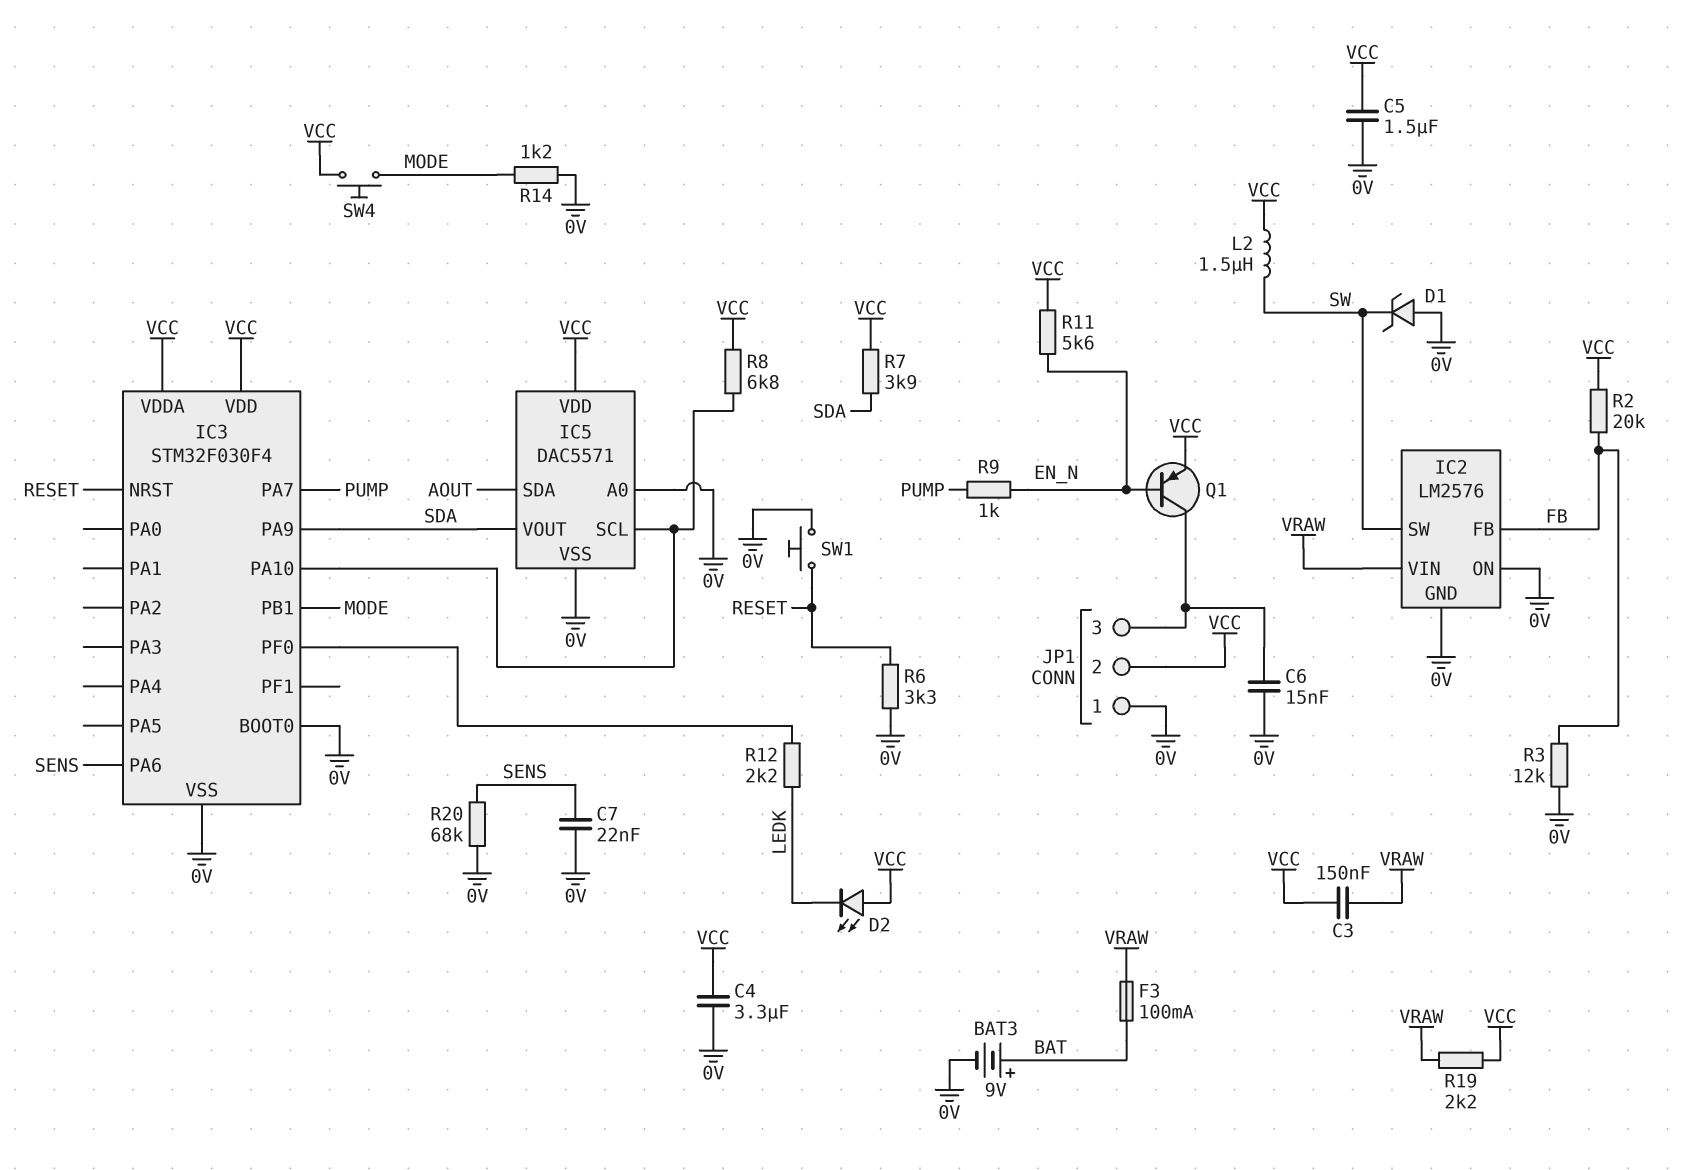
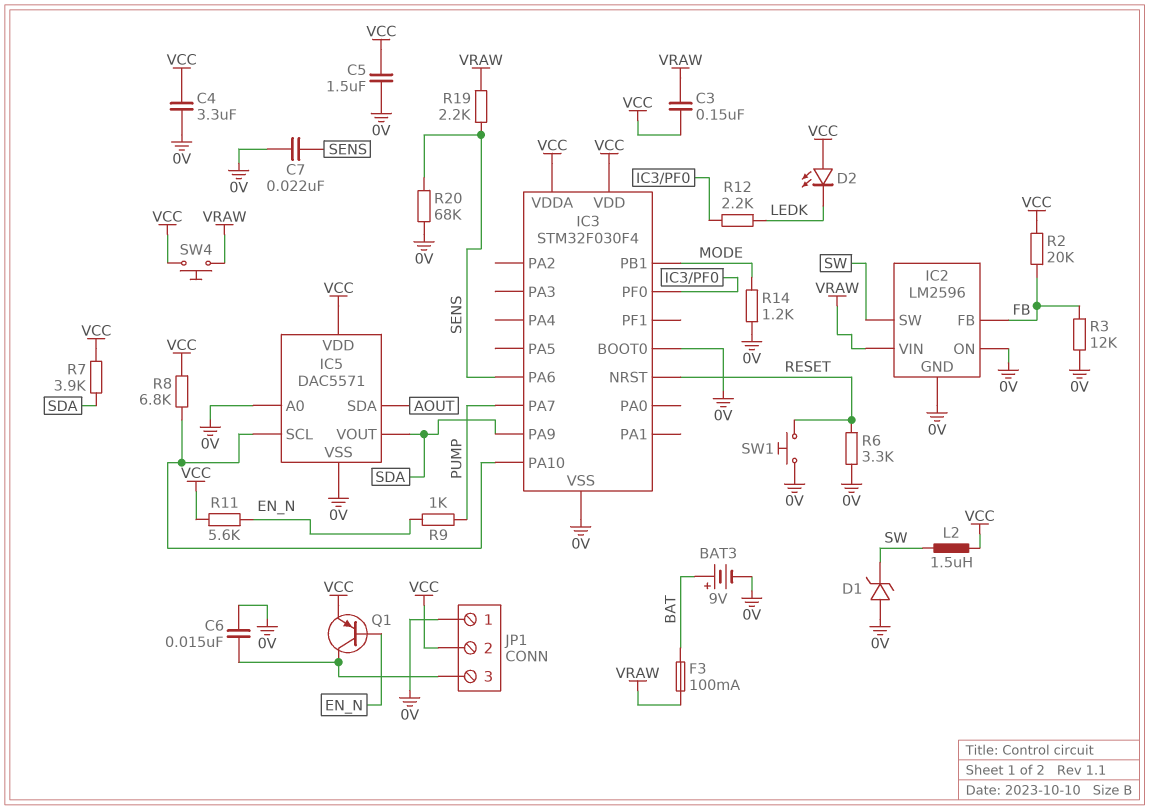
IC2: LM2576 -> LM2596
R19: 2.2k (VCC, VRAW) -> 2.2k (SENS, VRAW)
SW4: button (MODE, VCC) -> button (VCC, VRAW)

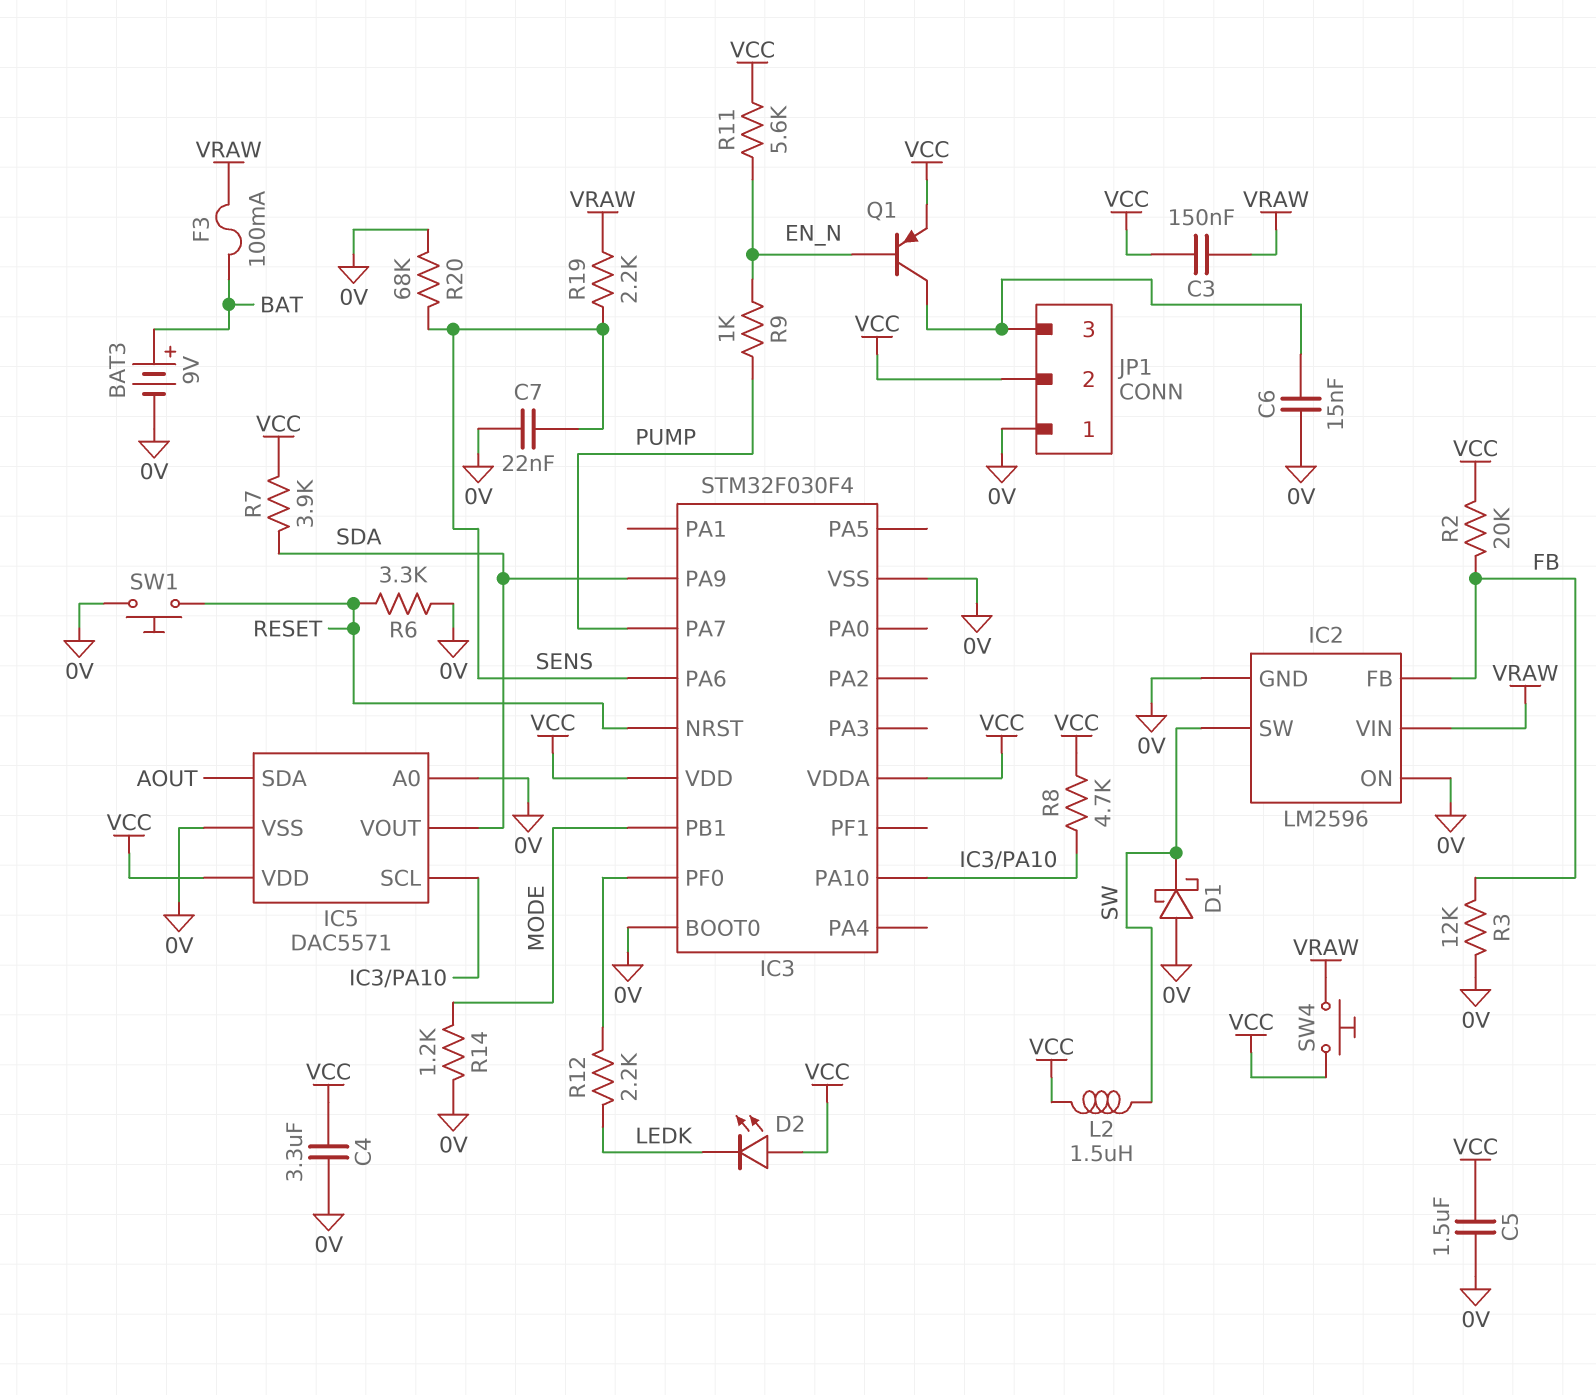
D1: zener (A 0V, K SW) -> schottky (A 0V, K SW)
R8: 6.8k (IC3/PA10, VCC) -> 4.7k (IC3/PA10, VCC)

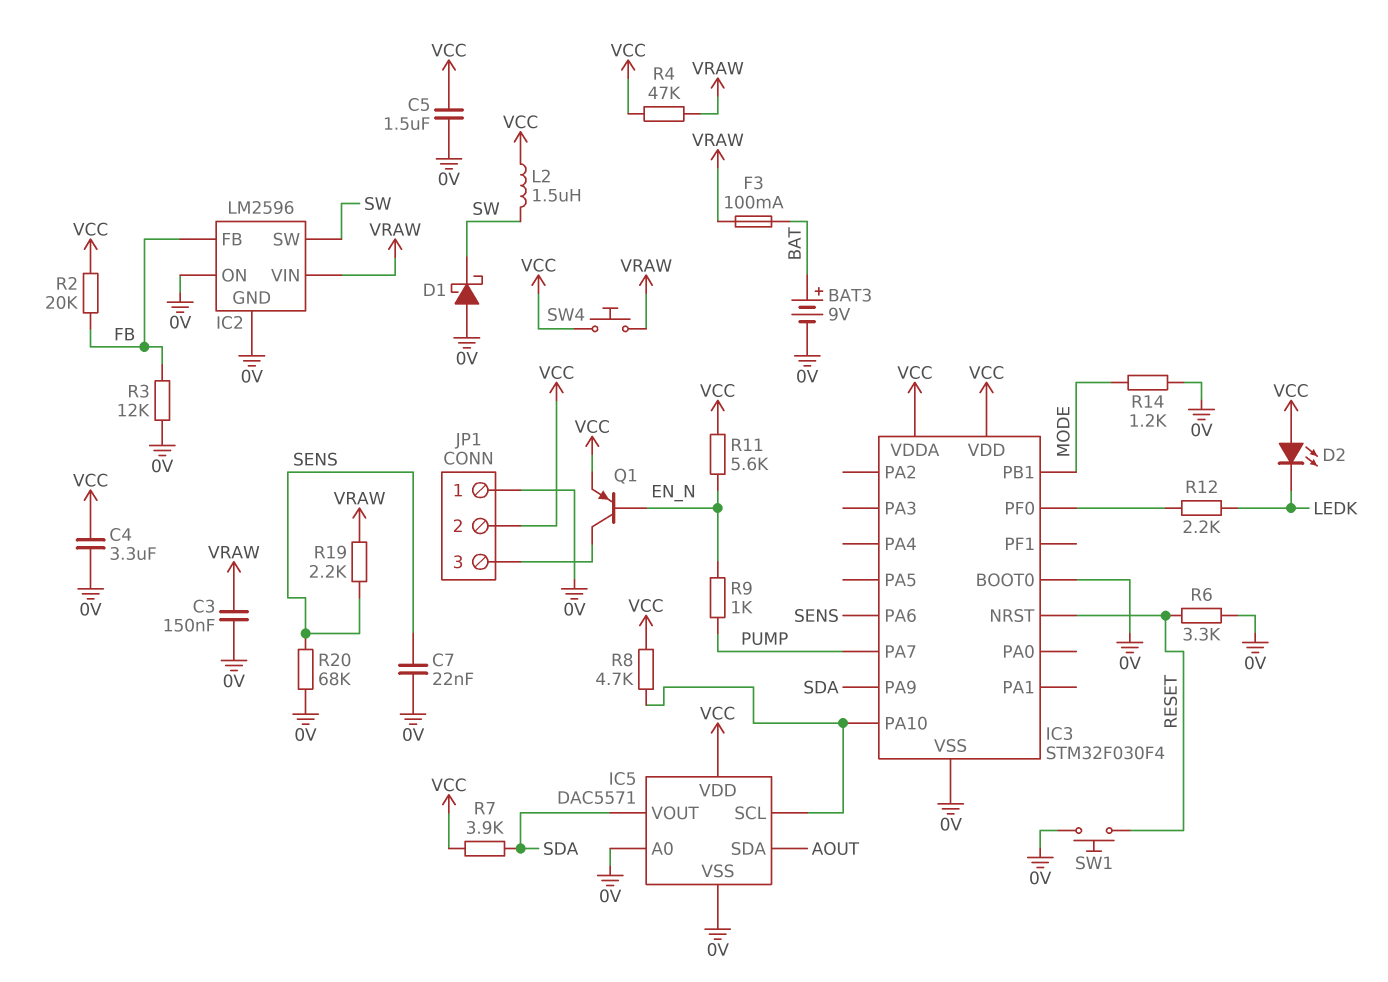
C3: 150nF (VCC, VRAW) -> 150nF (0V, VRAW)
C6: 15nF (0V, JP1/3) -> none
R4: none -> 47k (VCC, VRAW)

